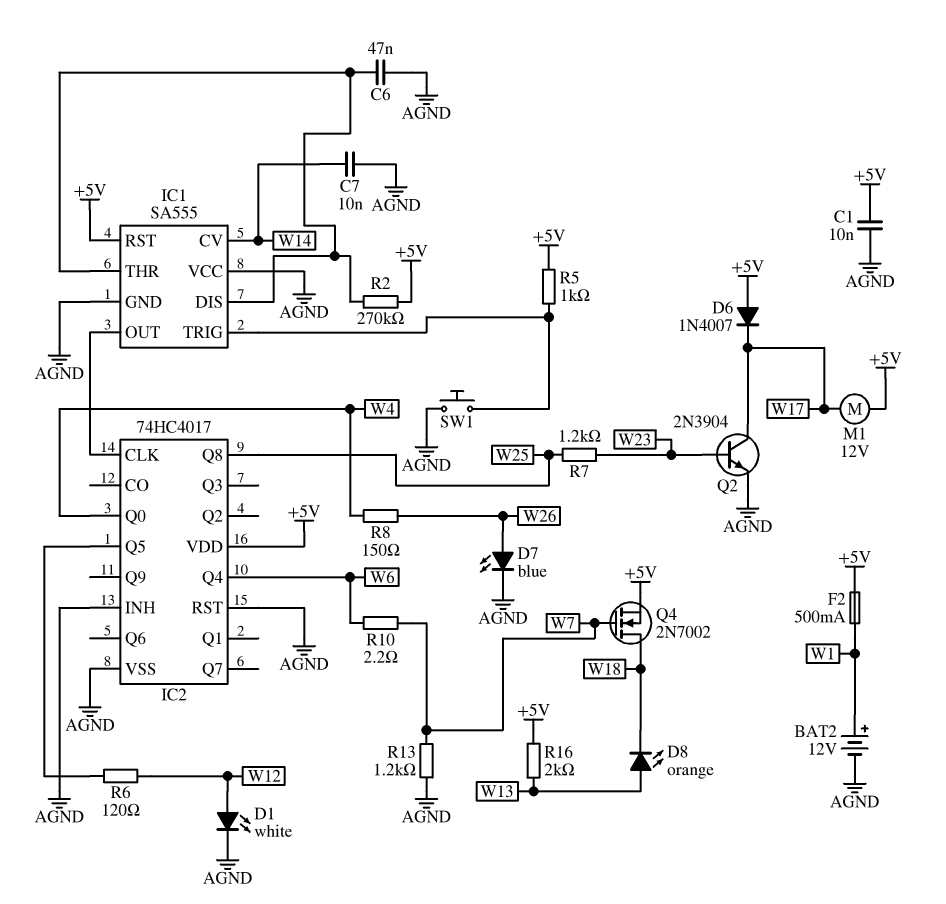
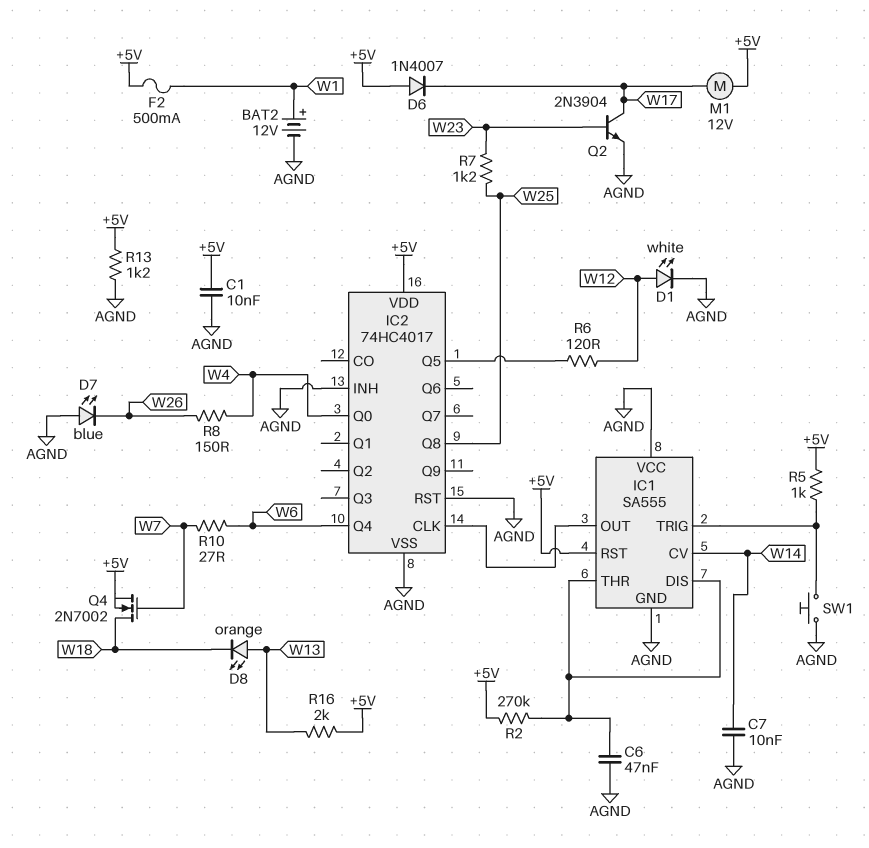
D7: LED blue (A W26, K AGND) -> LED blue (A AGND, K W26)
R10: 2.2 (W6, W7) -> 27 (W6, W7)
R13: 1.2k (AGND, W7) -> 1.2k (+5V, AGND)

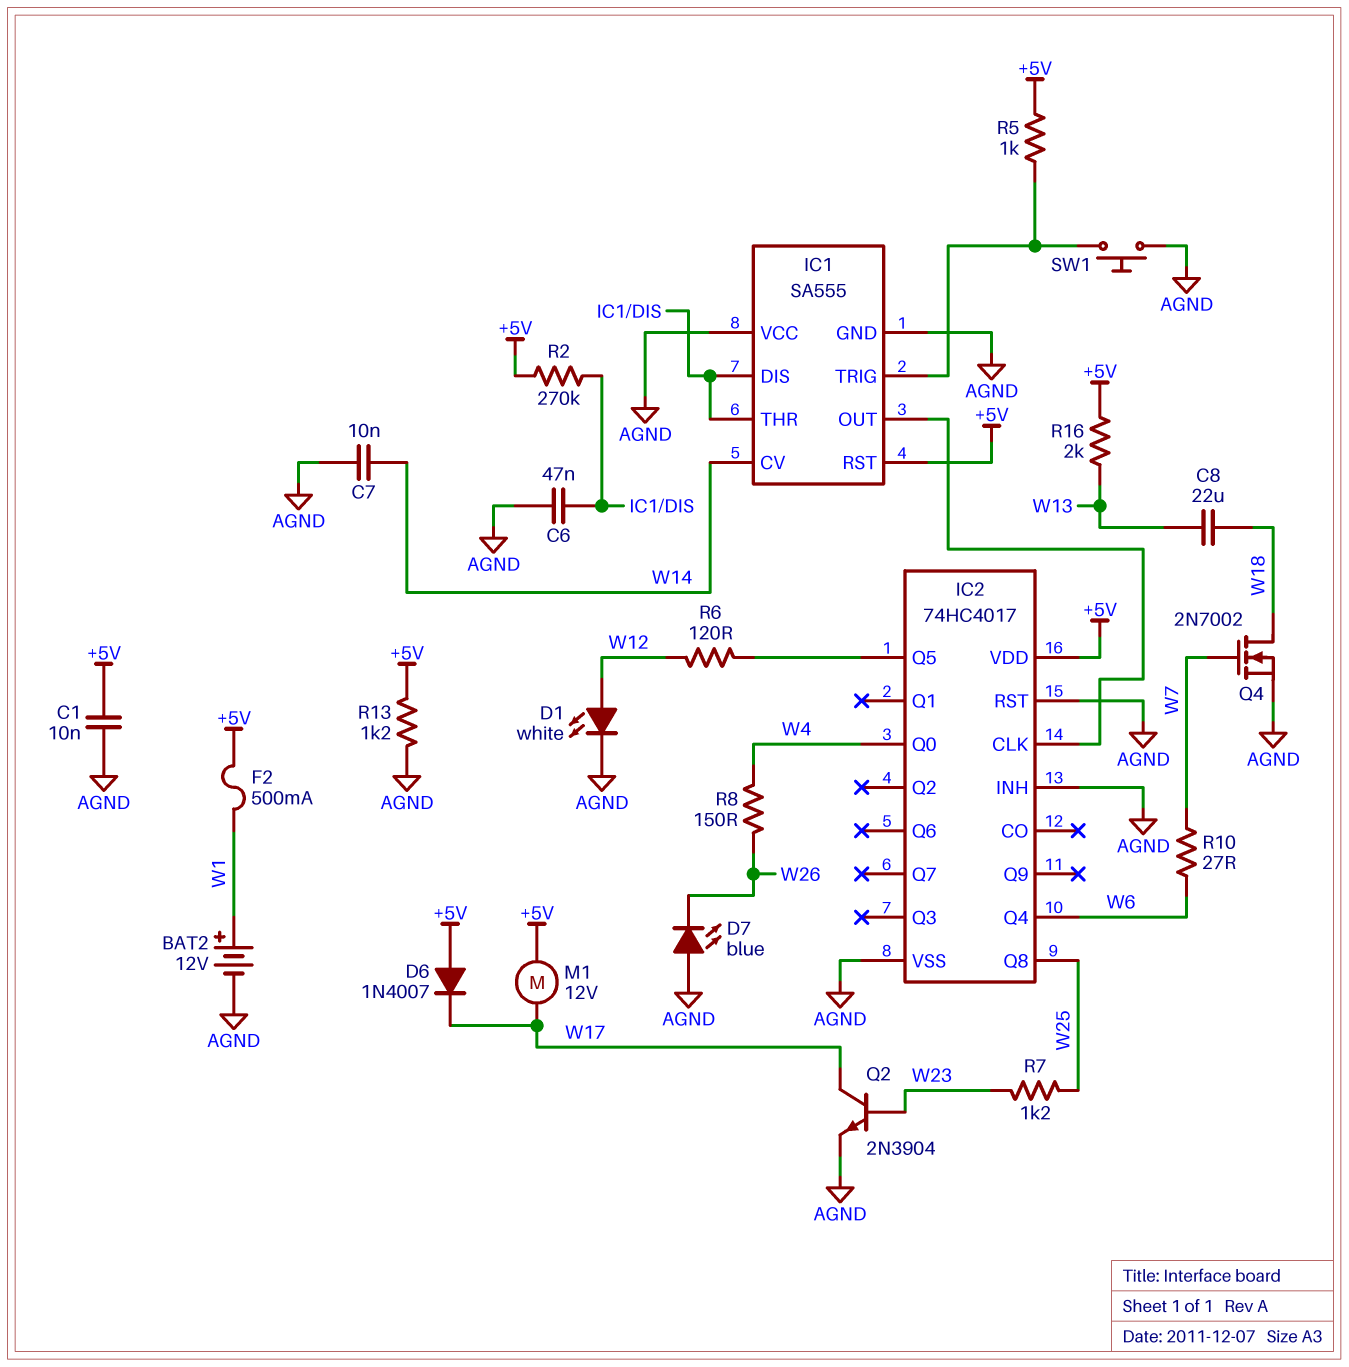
C8: none -> 22uF (W13, W18)
D8: LED orange (A W13, K W18) -> none
Q4: NMOS 2N7002 (G W7, D W18, S +5V) -> NMOS 2N7002 (G W7, D W18, S AGND)

